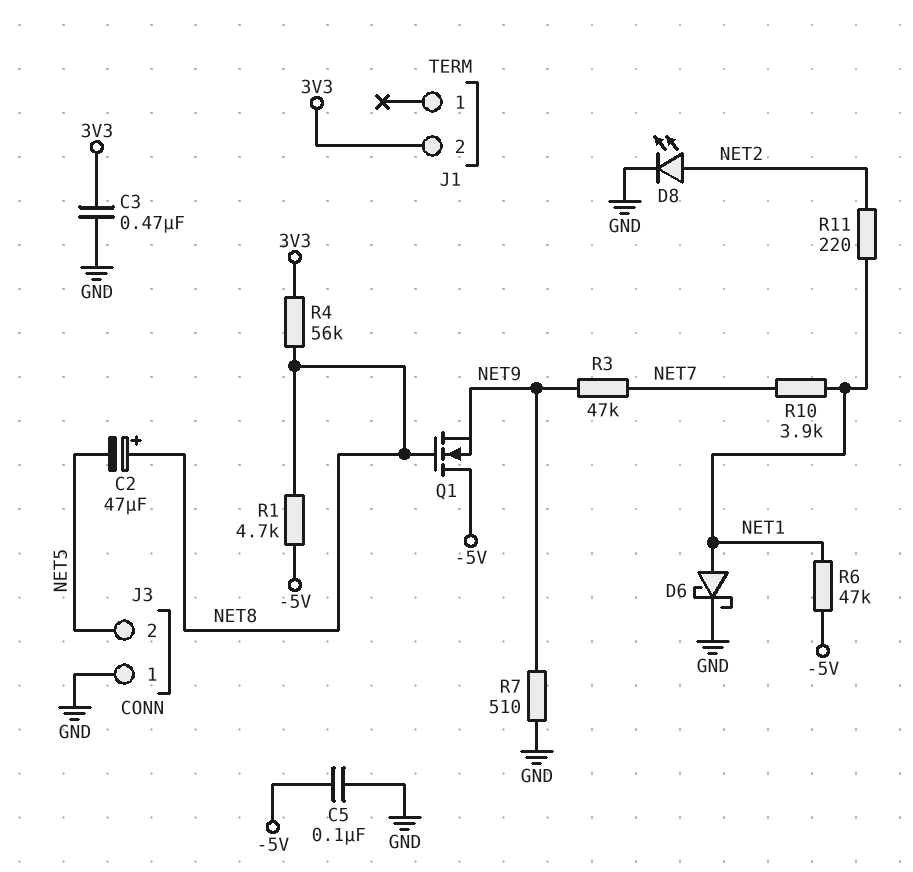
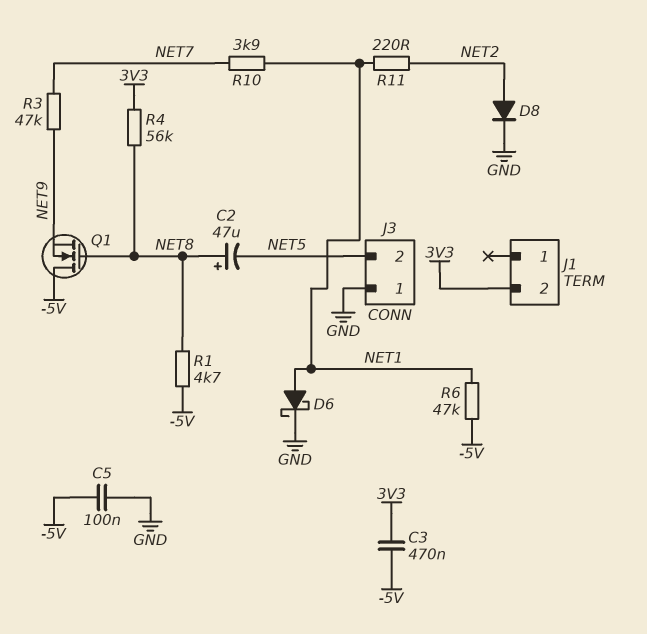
C3: 470nF (3V3, GND) -> 470nF (-5V, 3V3)
D8: LED (A NET2, K GND) -> diode (A NET2, K GND)
R7: 510 (GND, NET9) -> none

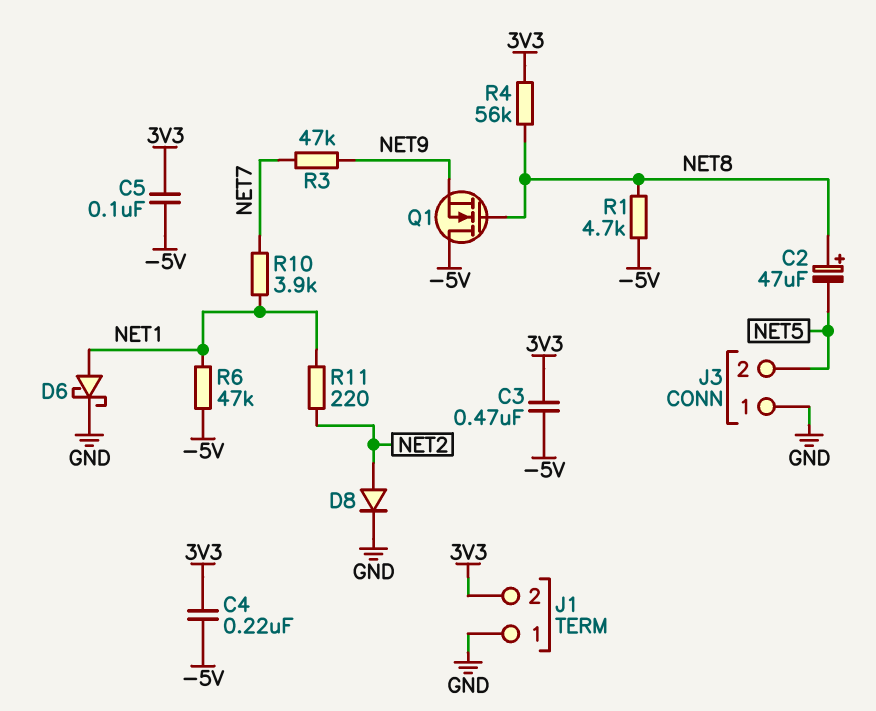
C4: none -> 220nF (-5V, 3V3)
C5: 100nF (-5V, GND) -> 100nF (-5V, 3V3)
J1 pin 1: none -> GND

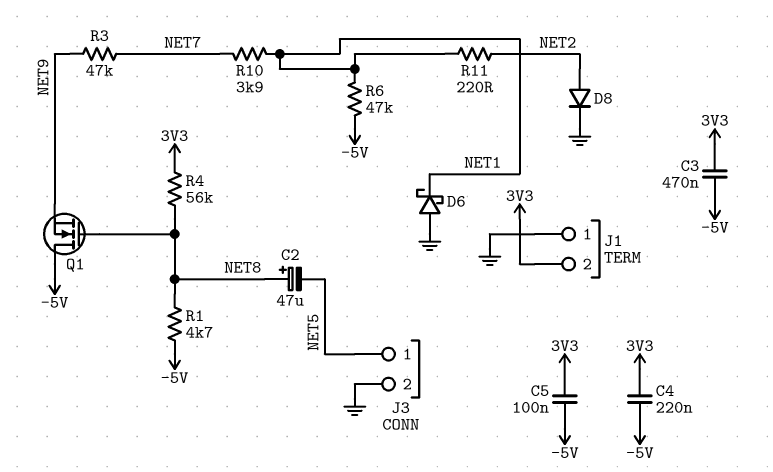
D6: schottky (A NET1, K GND) -> schottky (A GND, K NET1)
J3 pin 1: GND -> NET5
J3 pin 2: NET5 -> GND

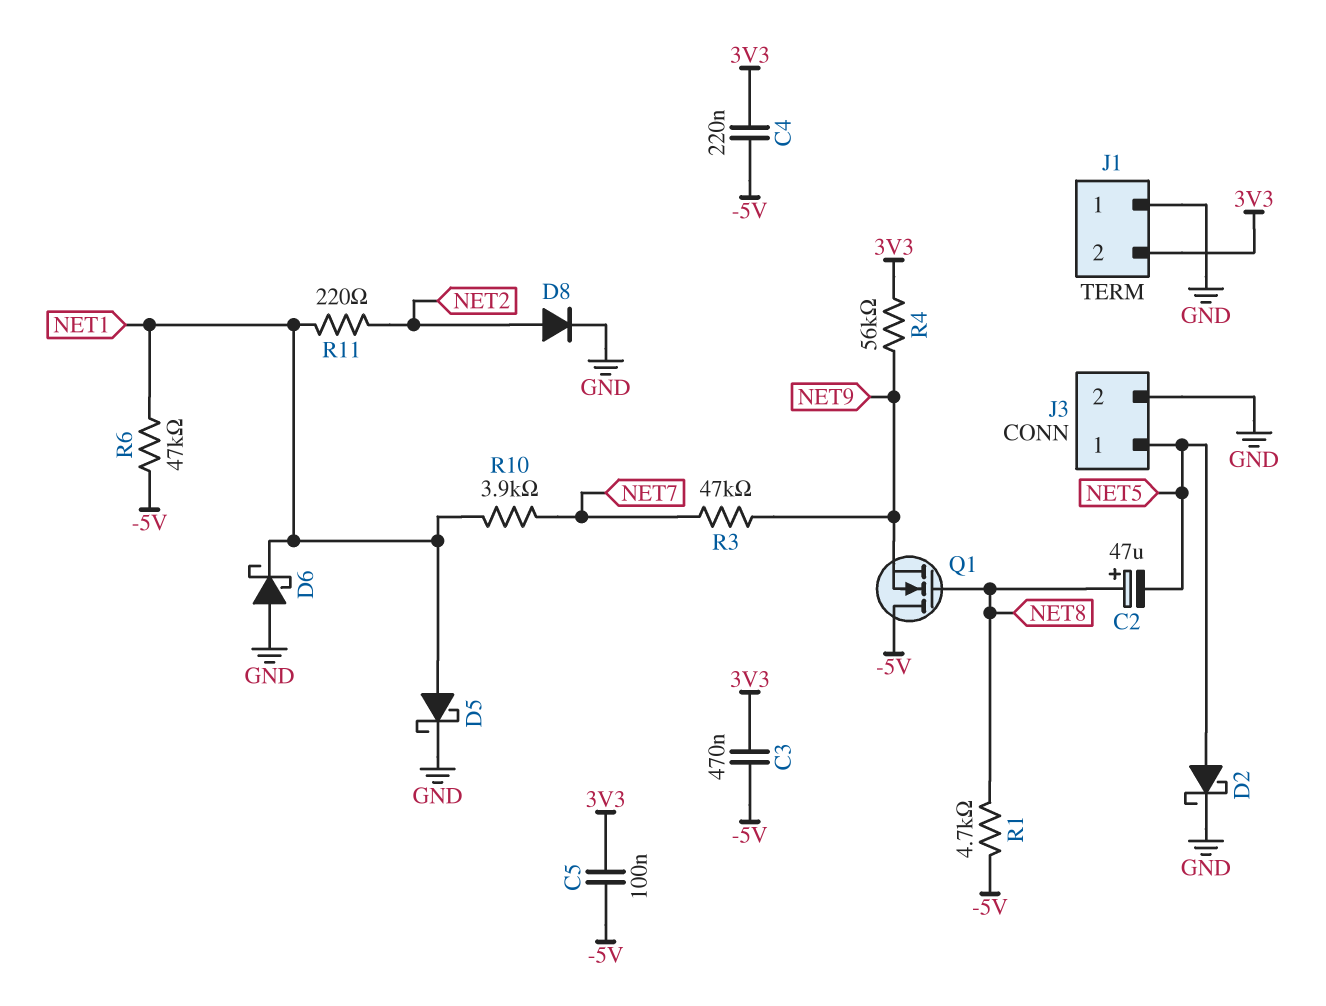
D2: none -> schottky (A NET5, K GND)
D5: none -> schottky (A NET1, K GND)
R4: 56k (3V3, NET8) -> 56k (3V3, NET9)

